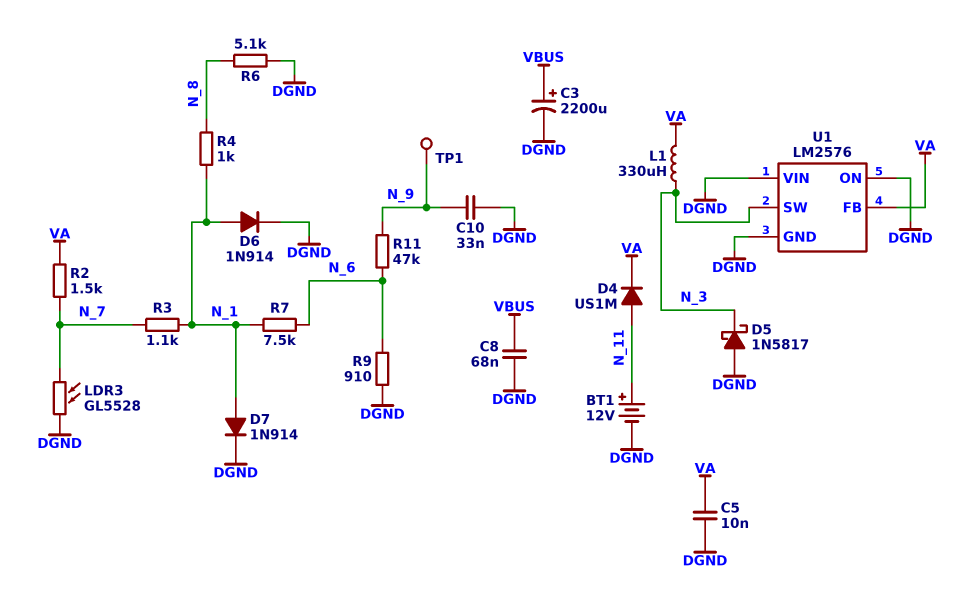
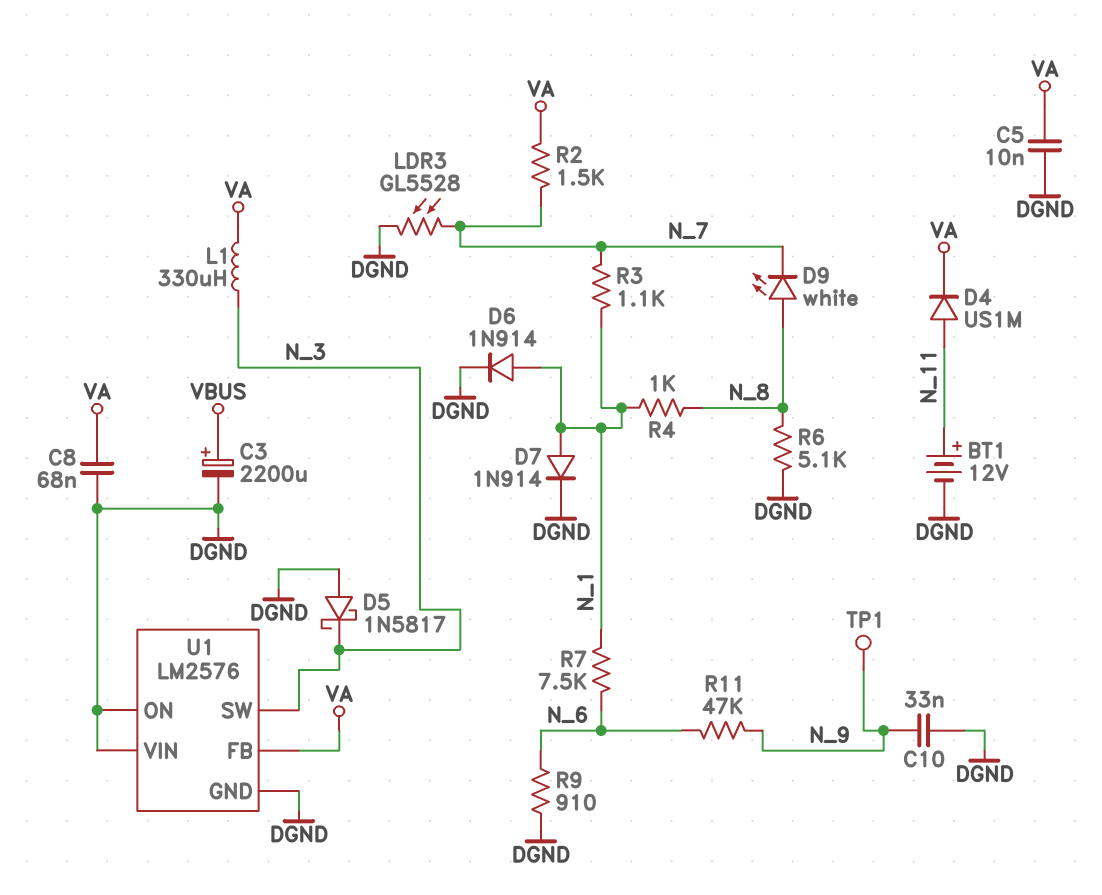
C8: 68nF (DGND, VBUS) -> 68nF (DGND, VA)
D9: none -> LED white (A N_8, K N_7)

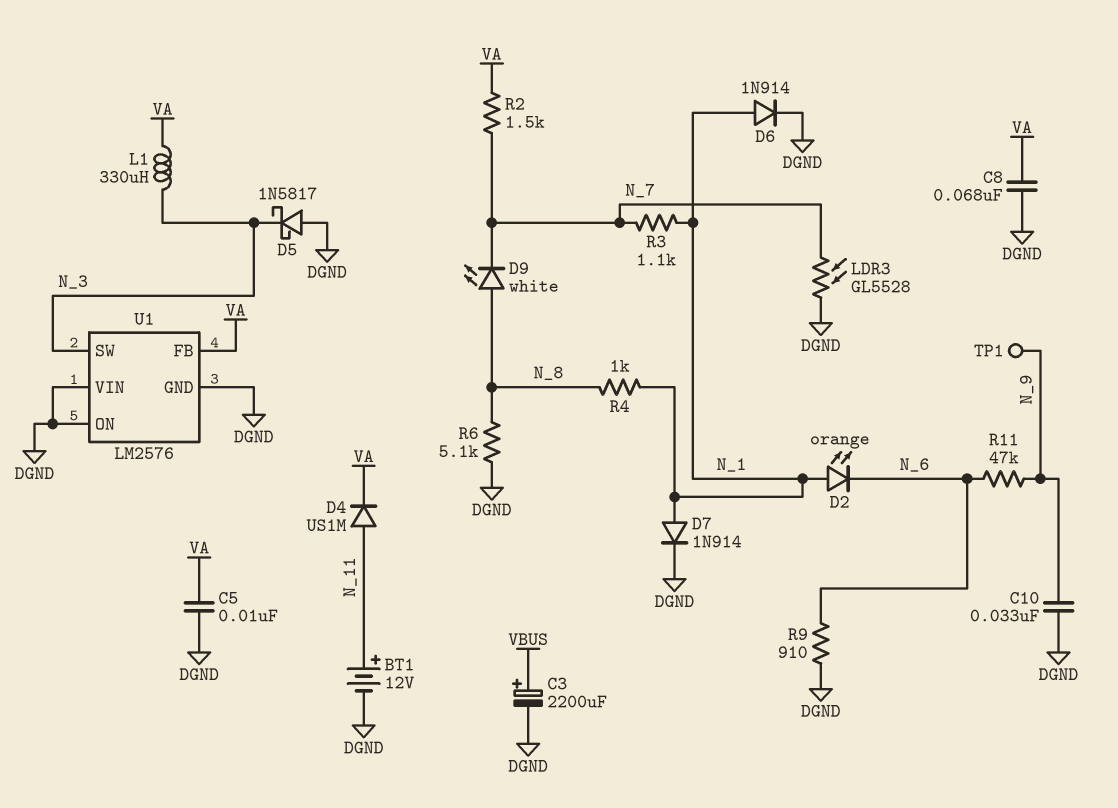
D2: none -> LED orange (A N_1, K N_6)
R7: 7.5k (N_1, N_6) -> none

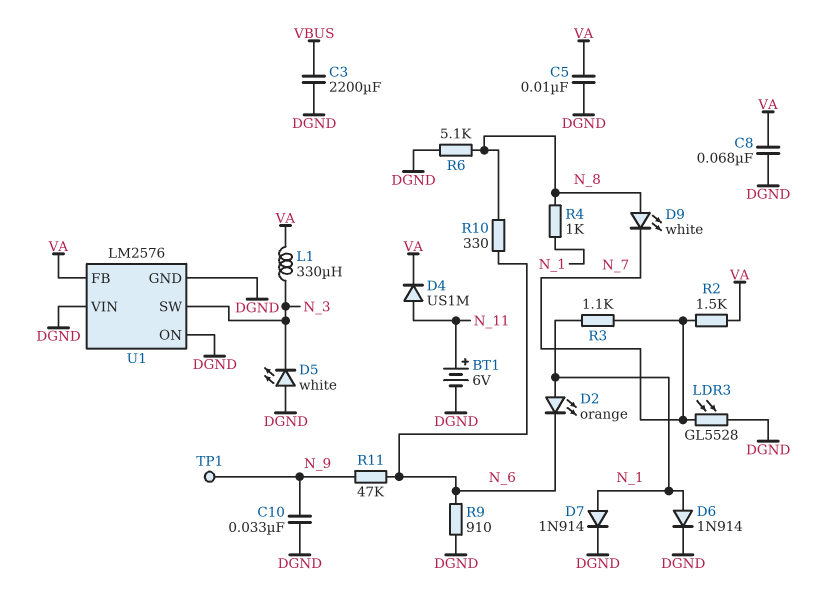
BT1: 12V (plus N_11, minus DGND) -> 6V (plus N_11, minus DGND)
C3: 2200uF (plus VBUS, minus DGND) -> 2200uF (DGND, VBUS)
D5: schottky 1N5817 (A DGND, K N_3) -> LED white (A DGND, K N_3)
R10: none -> 330 (N_6, N_8)

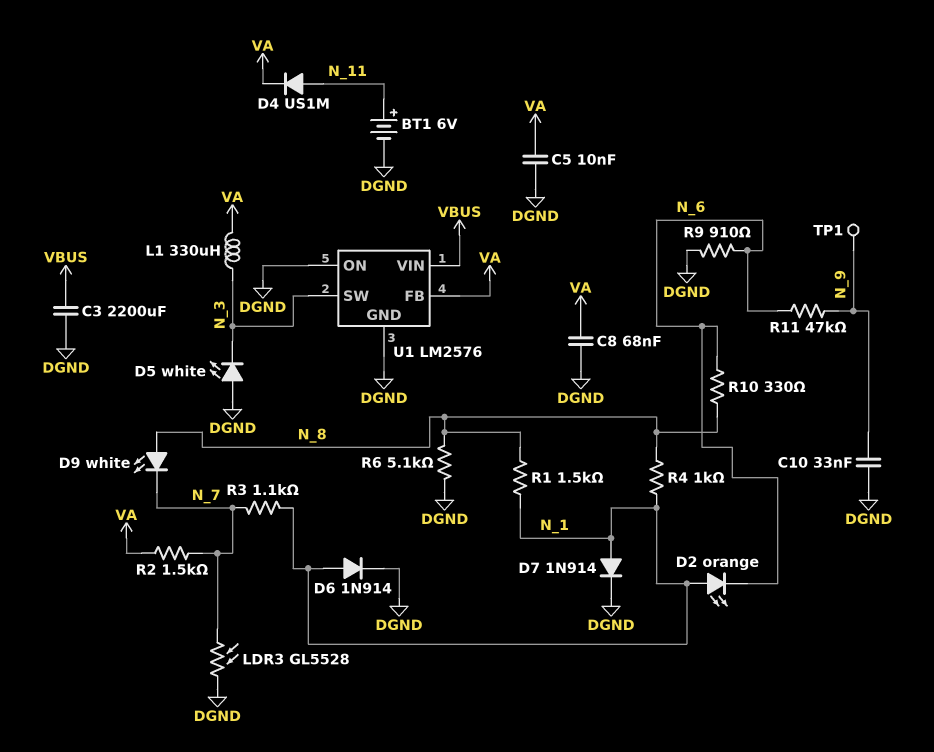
R1: none -> 1.5k (N_1, N_8)
U1 pin VIN: DGND -> VBUS

